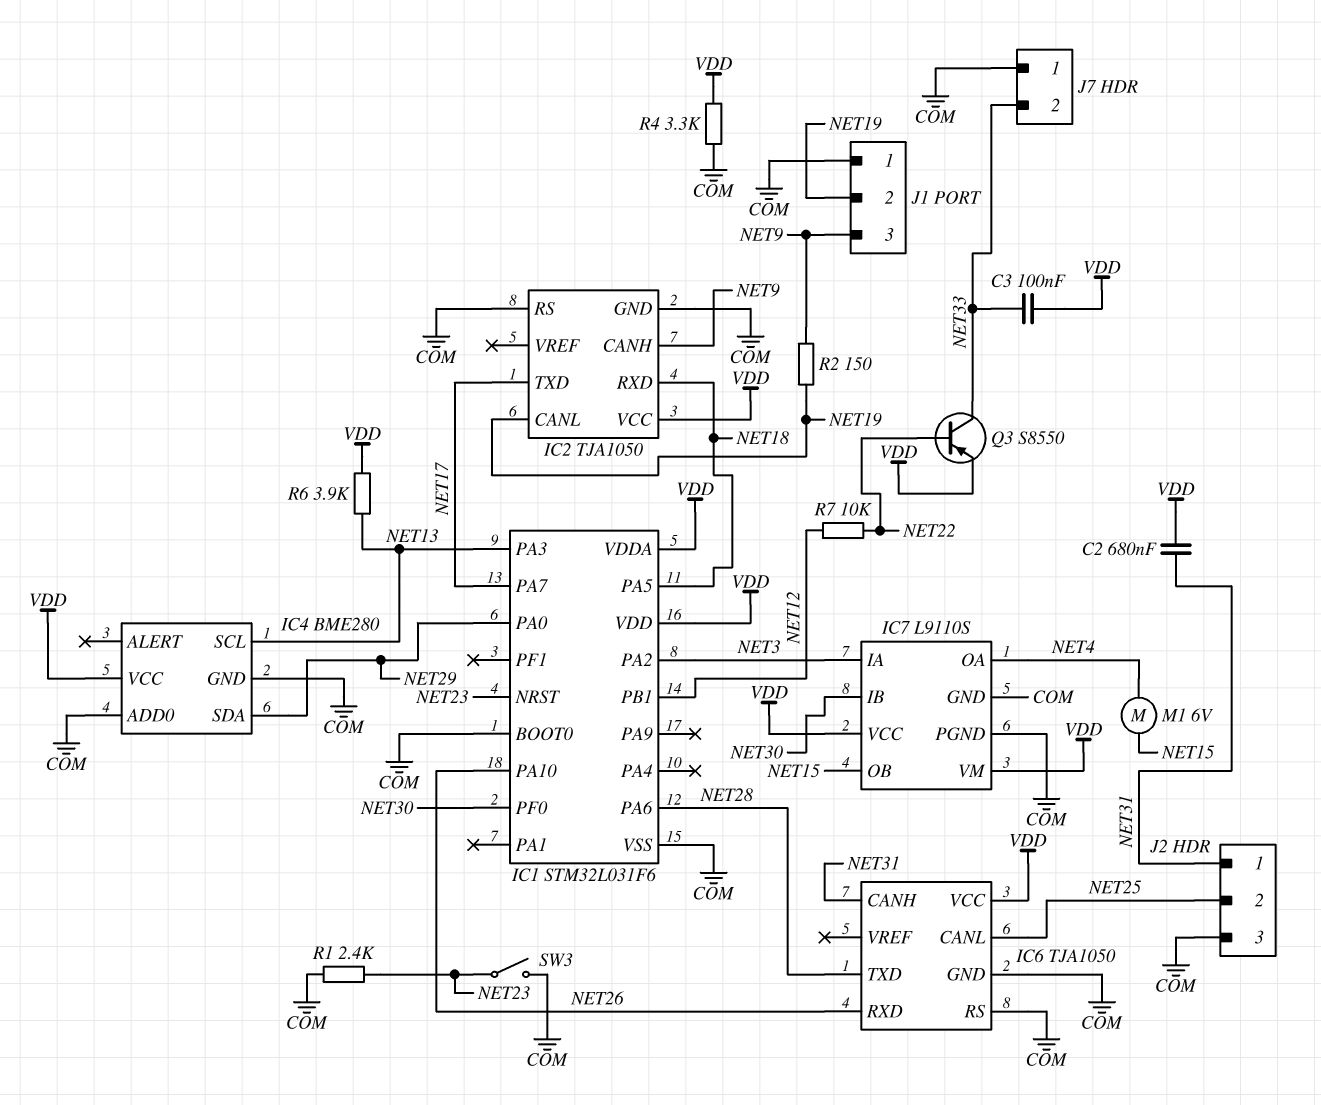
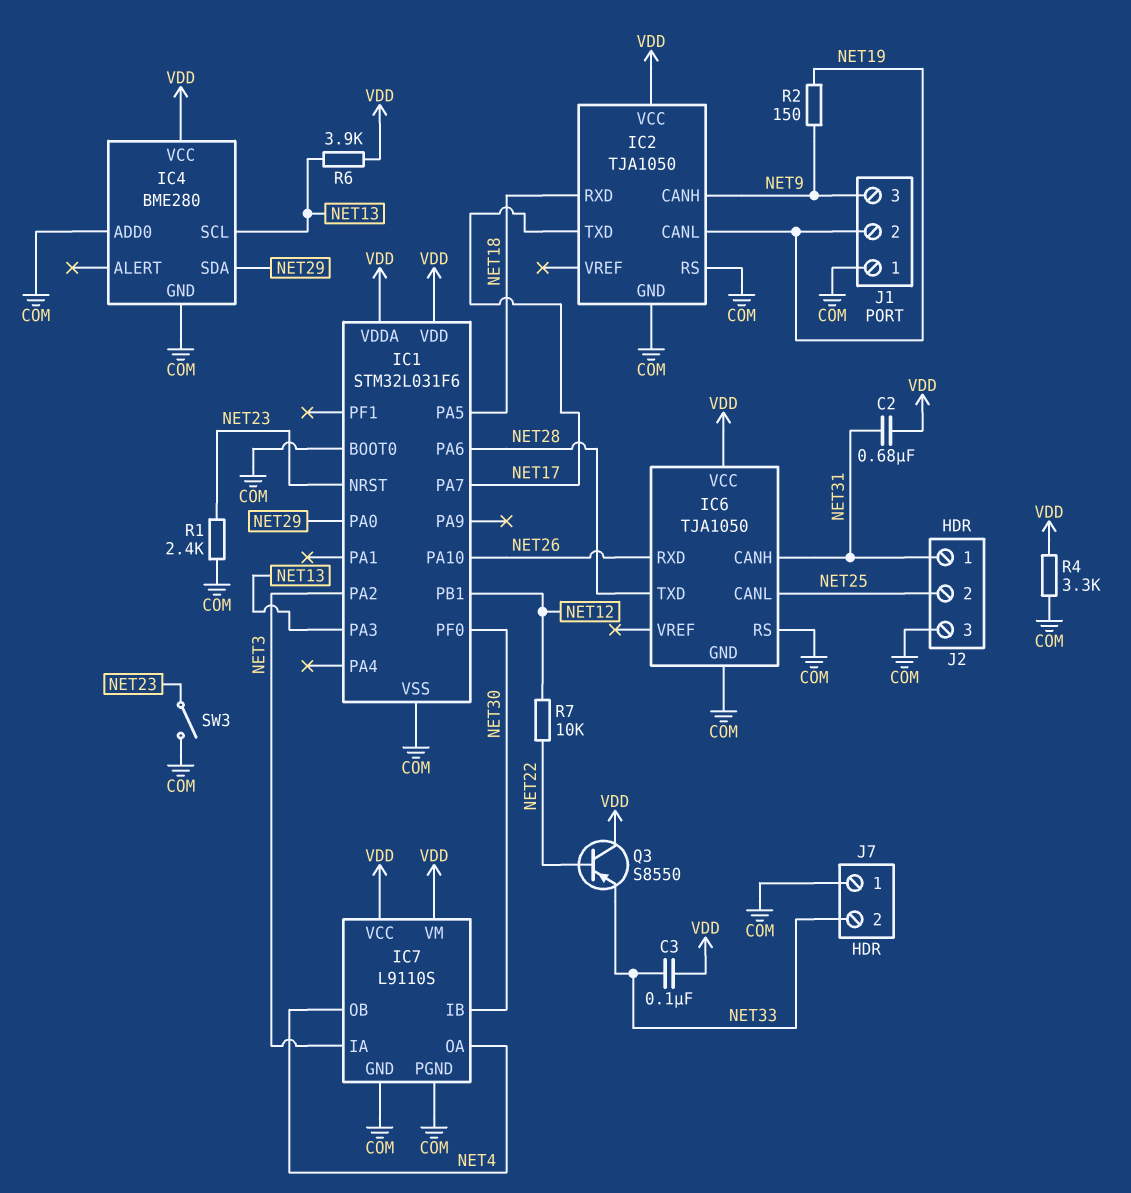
IC7 pin OB: NET15 -> NET4
M1: motor 6V (NET4, NET15) -> none
Q3: PNP S8550 (B NET22, C NET33, E VDD) -> PNP S8550 (B NET22, C VDD, E NET33)

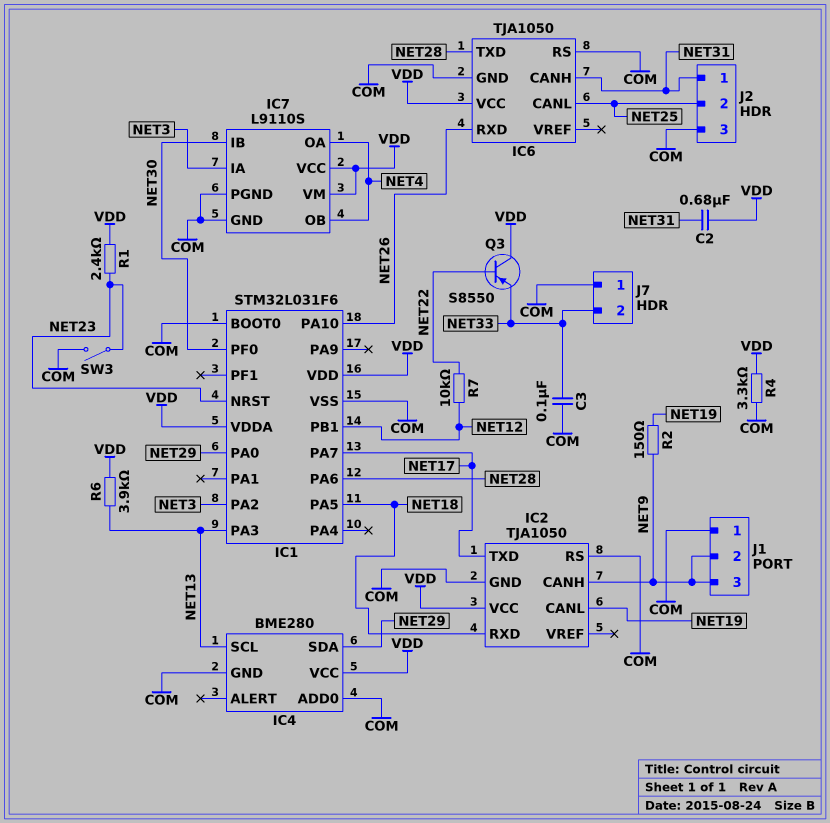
C3: 100nF (NET33, VDD) -> 100nF (COM, NET33)
J1 pin 2: NET19 -> NET9
R1: 2.4k (COM, NET23) -> 2.4k (NET23, VDD)

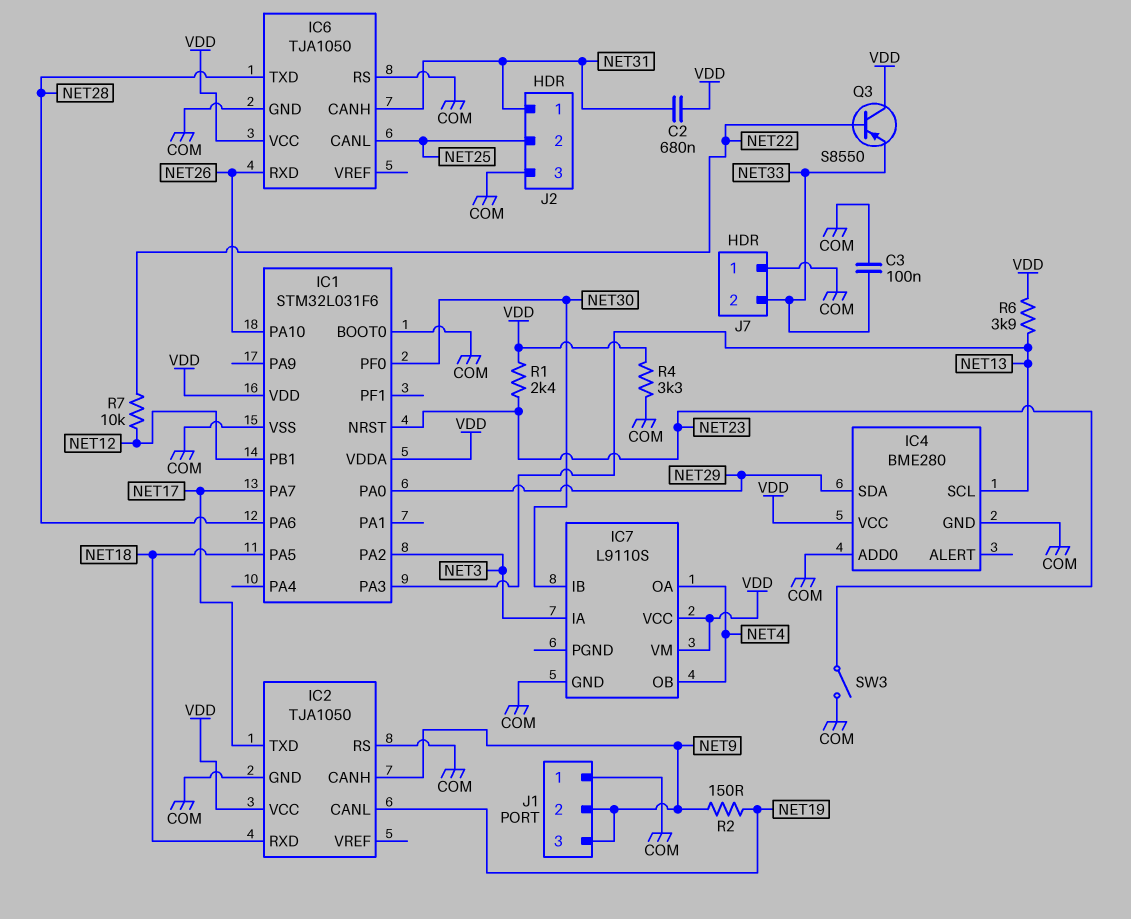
IC7 pin PGND: COM -> none

